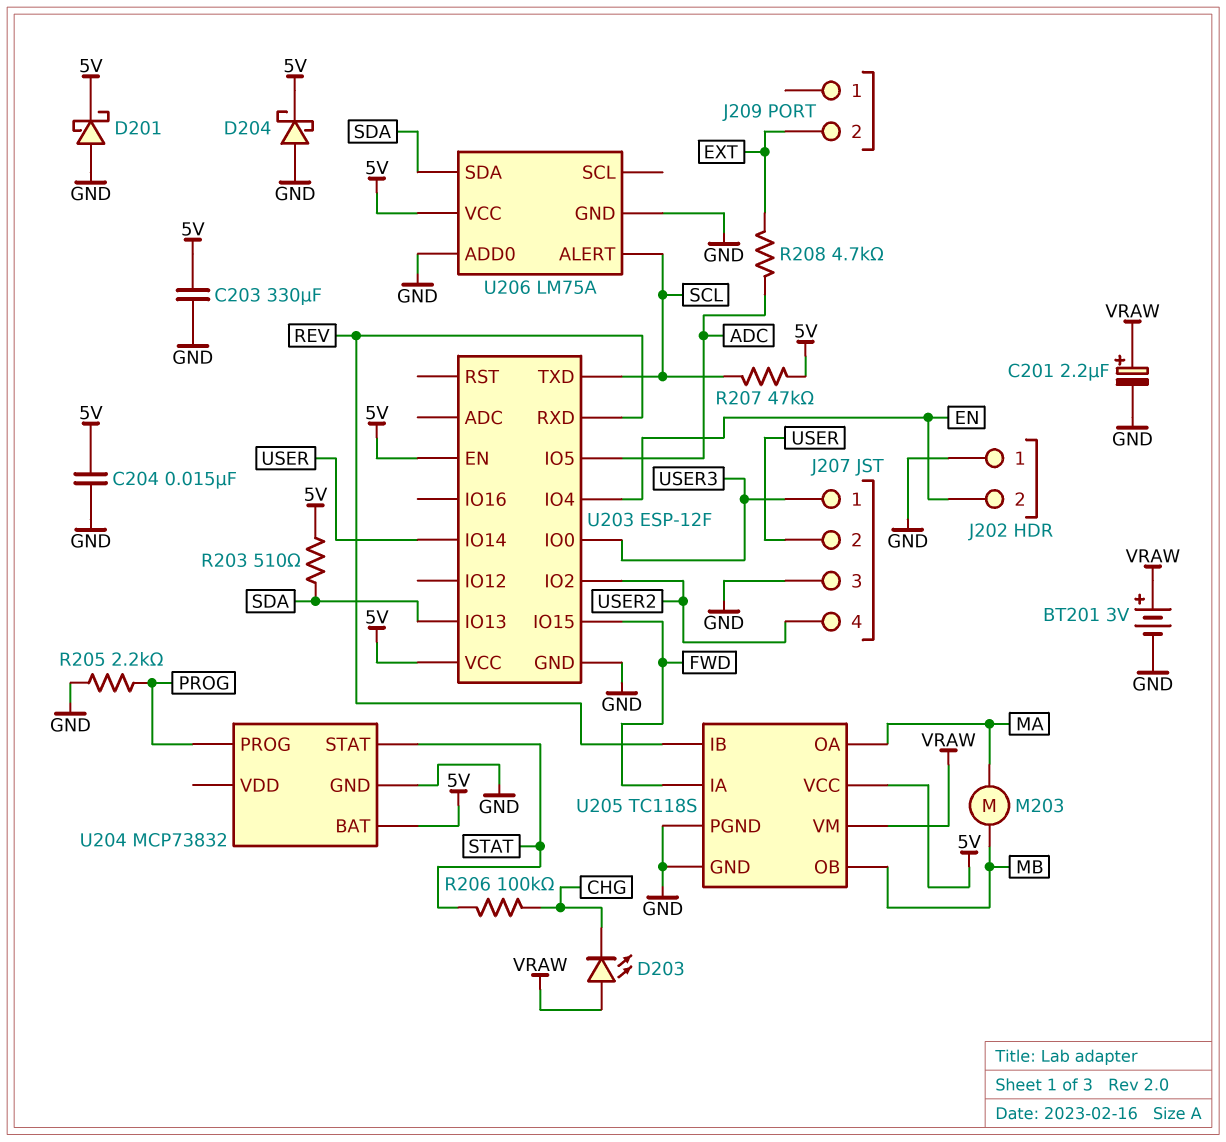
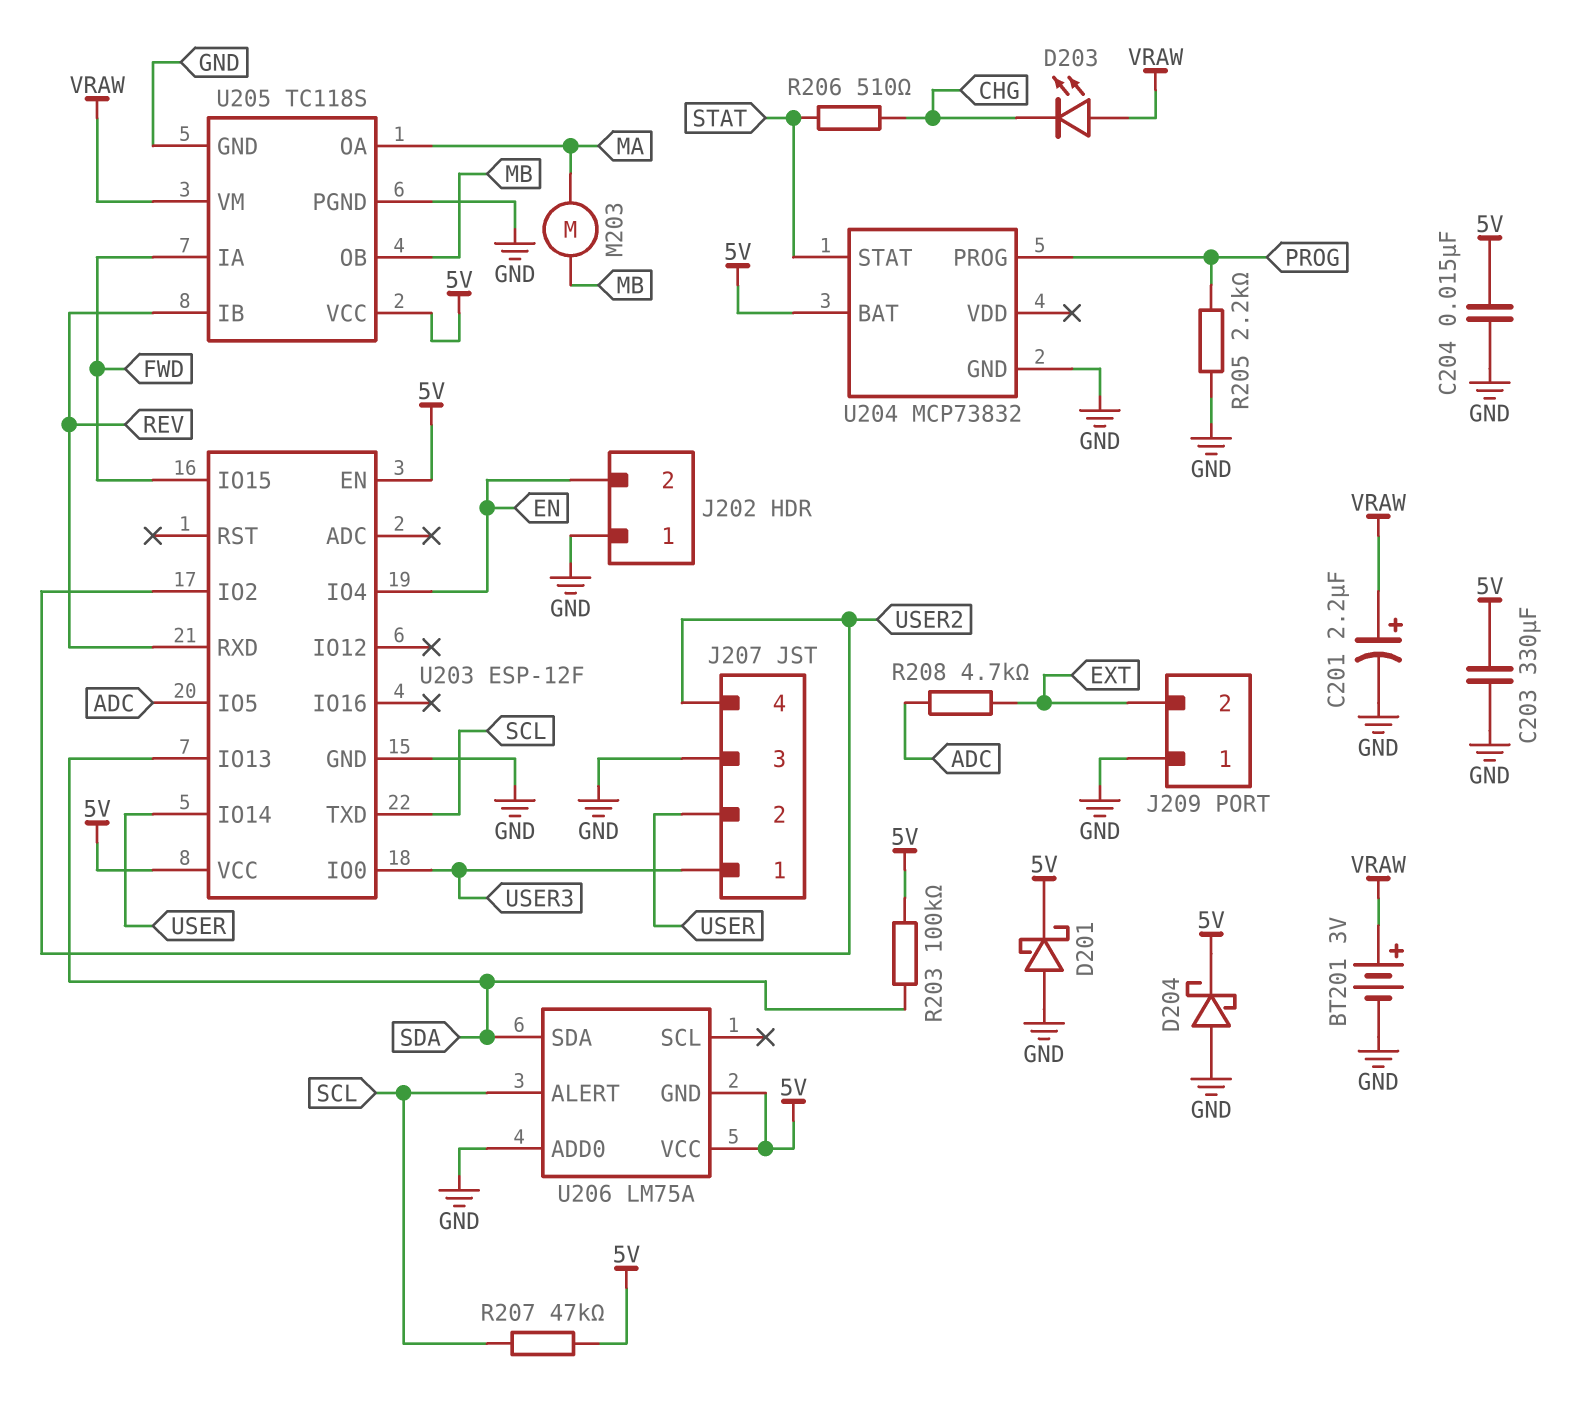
J209 pin 1: none -> GND
R203: 510 (5V, SDA) -> 100k (5V, SDA)
R206: 100k (CHG, STAT) -> 510 (CHG, STAT)
U206 pin GND: GND -> 5V

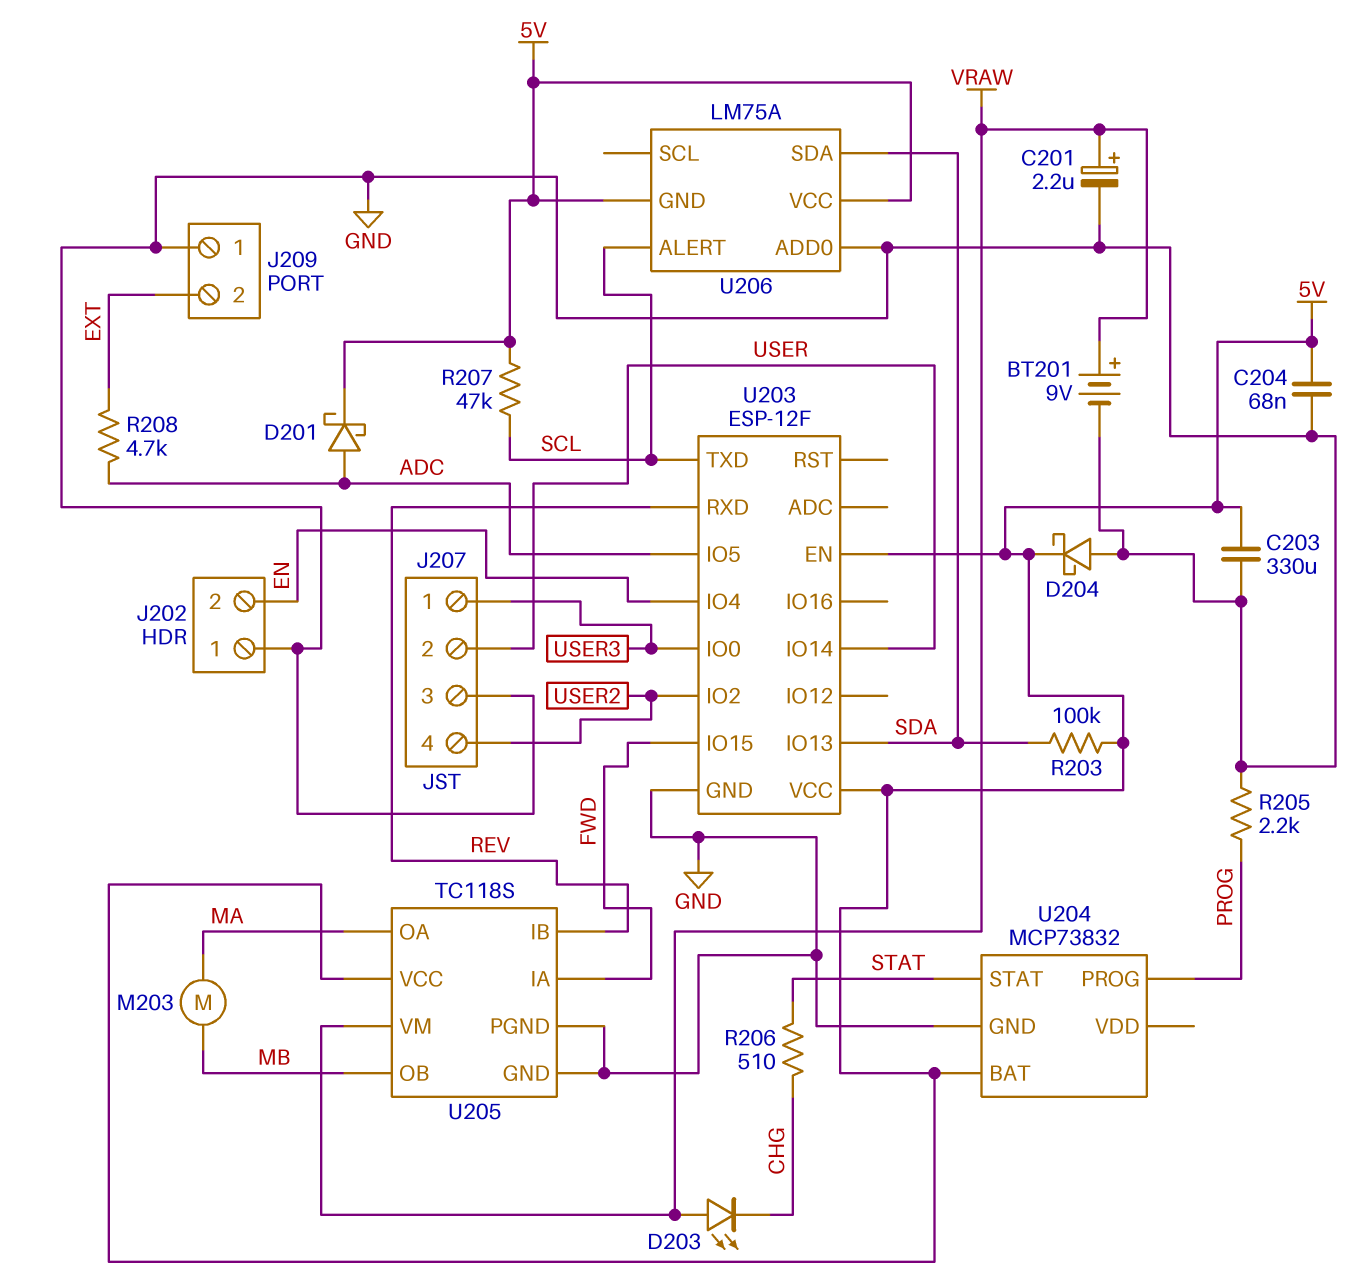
BT201: 3V (plus VRAW, minus GND) -> 9V (plus VRAW, minus GND)
C204: 15nF (5V, GND) -> 68nF (5V, GND)
D201: schottky (A GND, K 5V) -> schottky (A ADC, K 5V)

